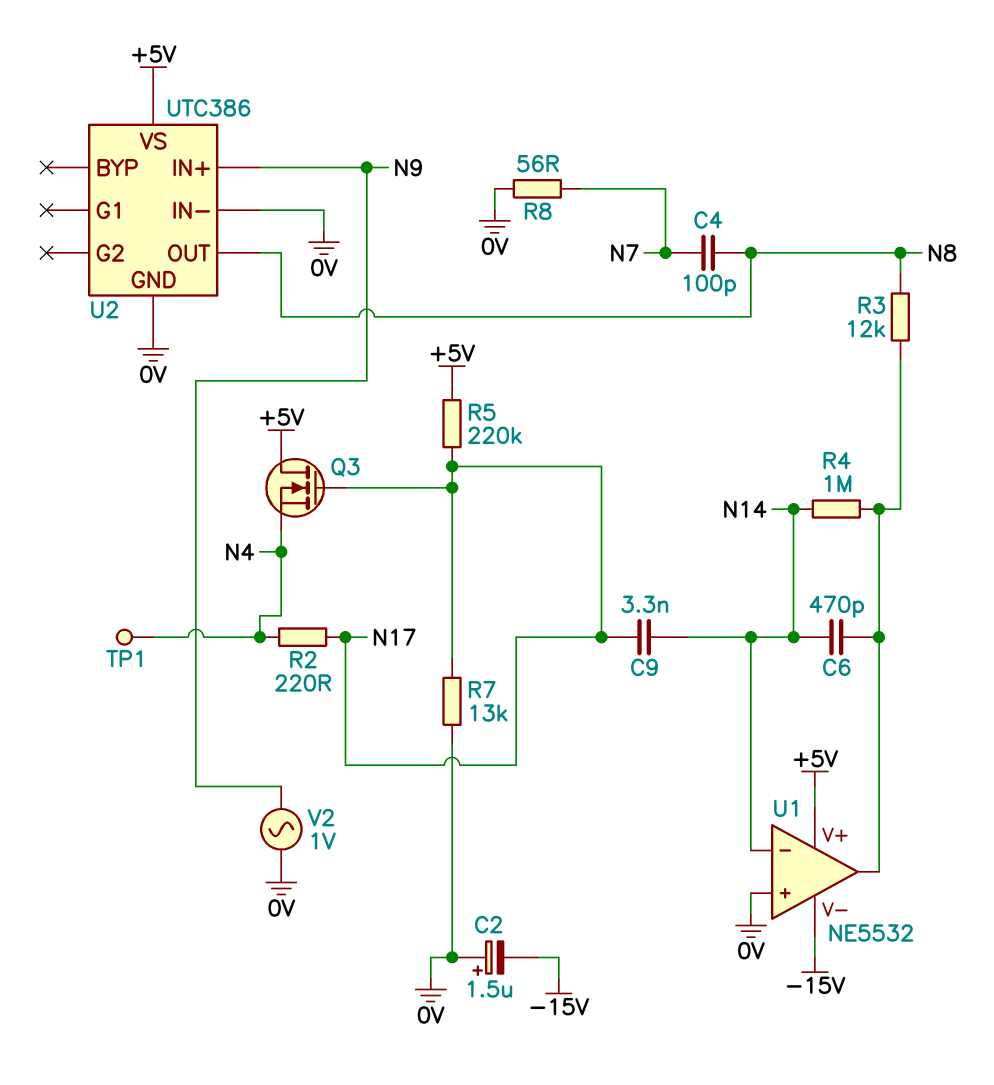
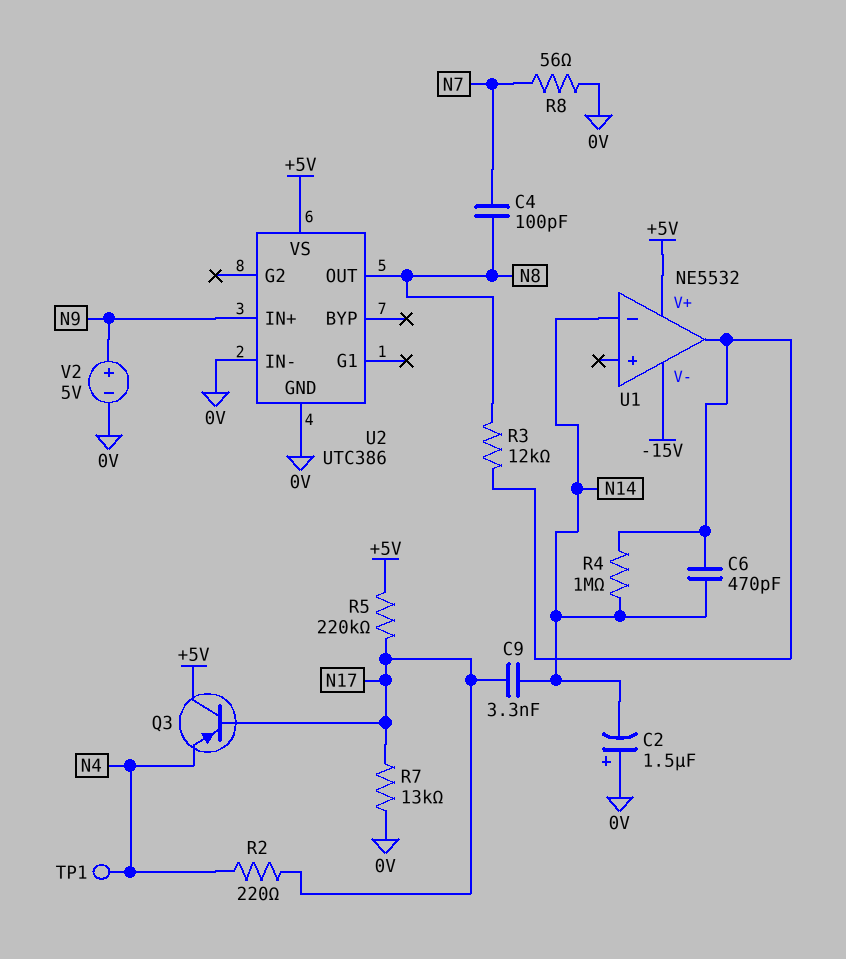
C2: 1.5uF (plus 0V, minus -15V) -> 1.5uF (plus 0V, minus N14)
Q3: NMOS (G N17, D +5V, S N4) -> PNP (B N17, C +5V, E N4)
U1 pin in+: 0V -> none
V2: AC 1V (0V, N9) -> 5V (plus N9, minus 0V)

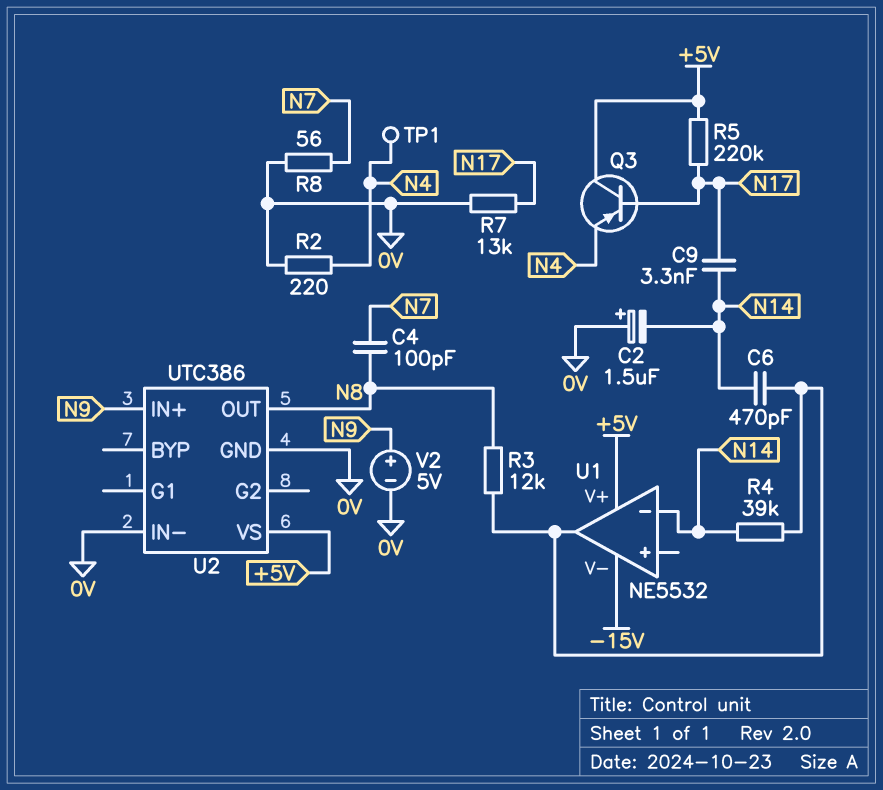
R2: 220 (N4, N17) -> 220 (0V, N4)
R4: 1M (N14, U1/out) -> 39k (N14, U1/out)

